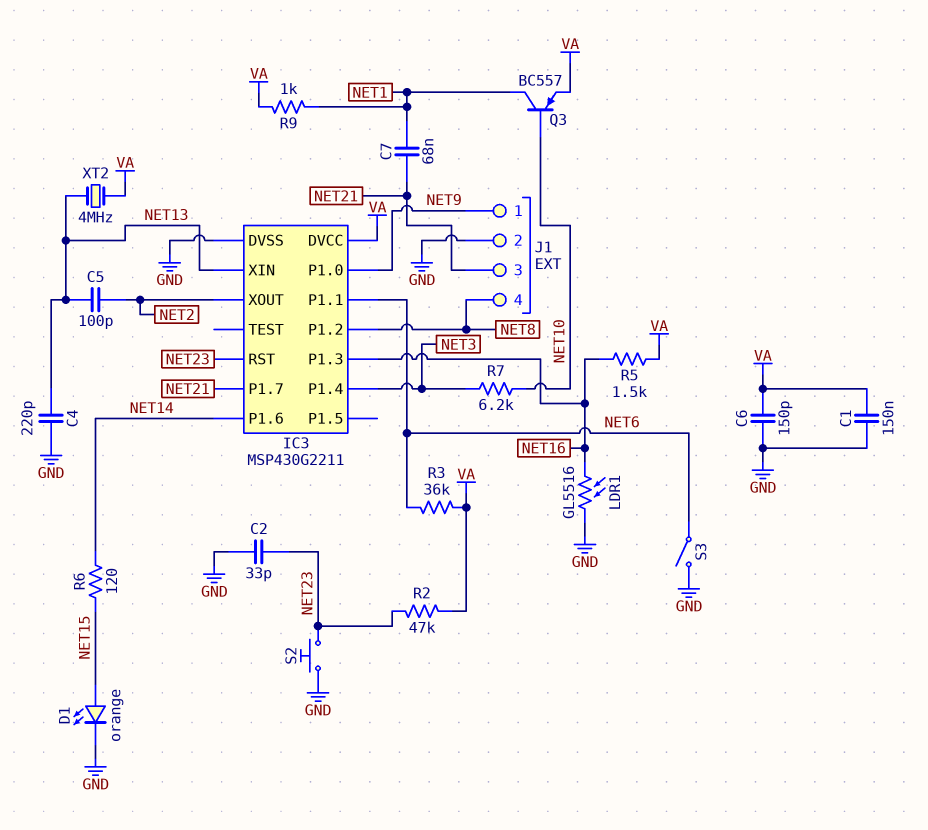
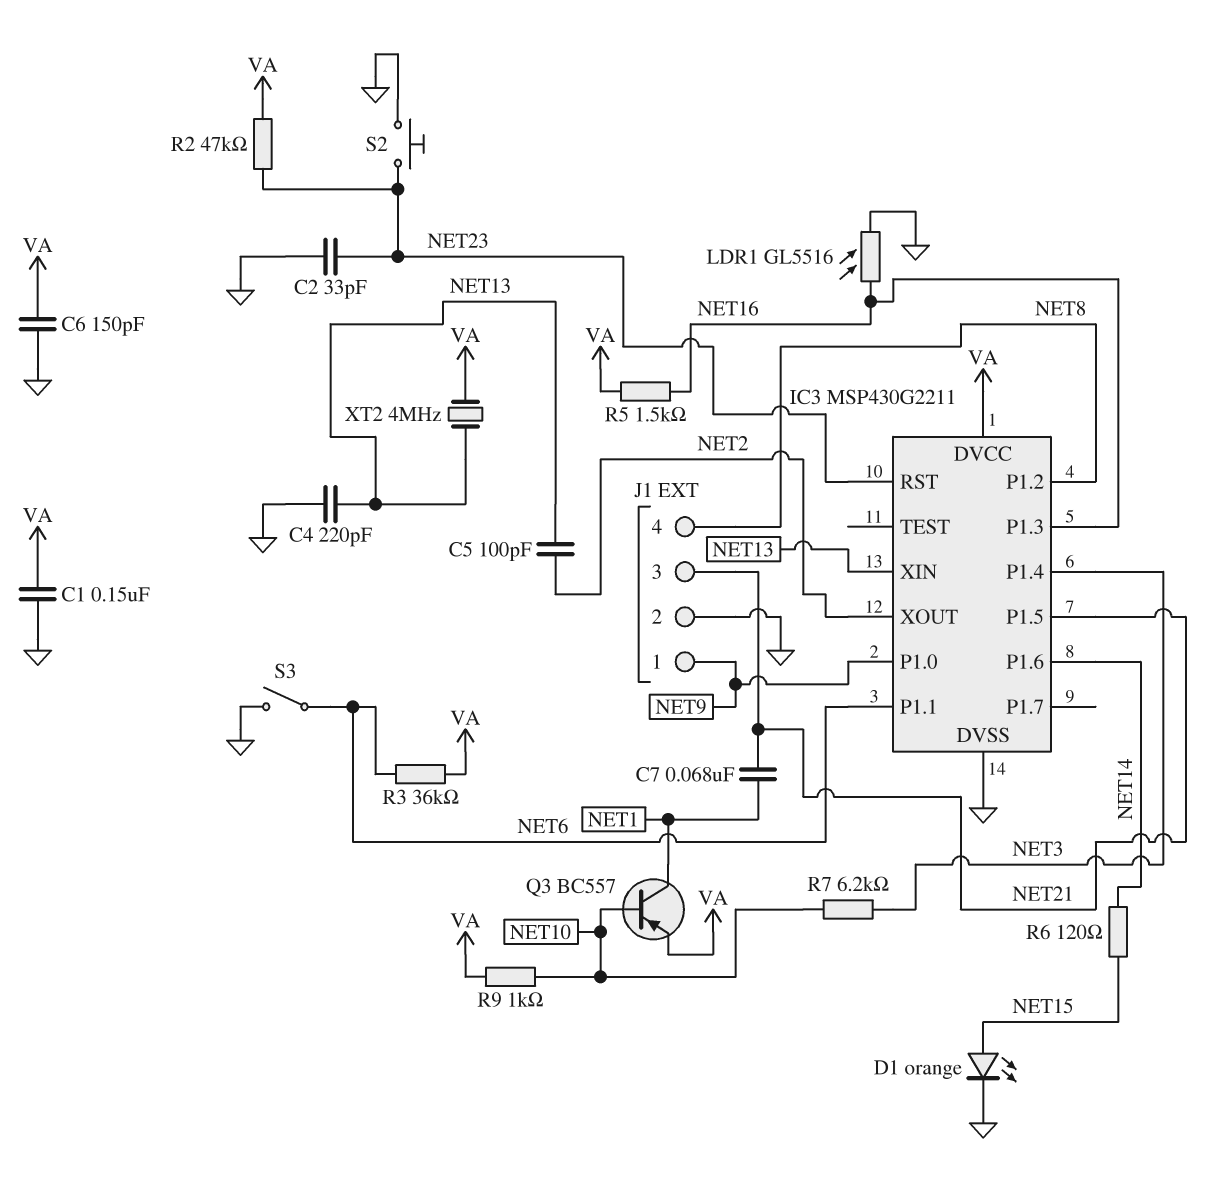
IC3 pin P1.5: none -> NET21
IC3 pin P1.7: NET21 -> none
R9: 1k (NET1, VA) -> 1k (NET10, VA)

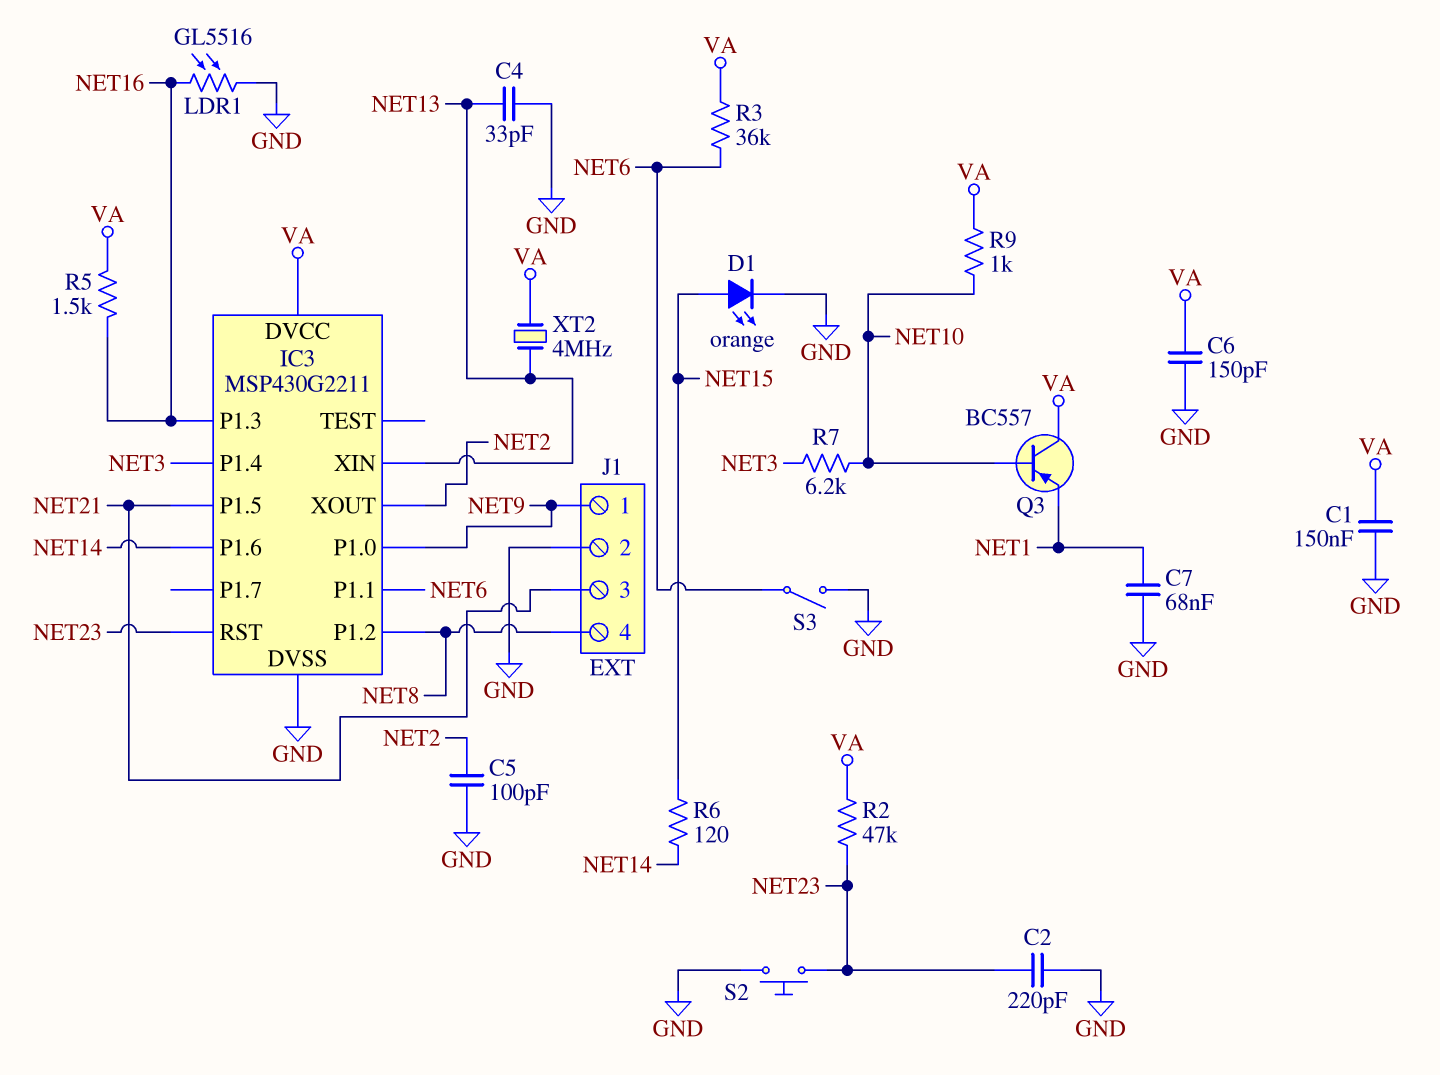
C2: 33pF (GND, NET23) -> 220pF (GND, NET23)
C4: 220pF (GND, NET13) -> 33pF (GND, NET13)
C5: 100pF (NET2, NET13) -> 100pF (GND, NET2)
C7: 68nF (NET1, NET21) -> 68nF (GND, NET1)
Q3: PNP BC557 (B NET10, C NET1, E VA) -> PNP BC557 (B NET10, C VA, E NET1)

